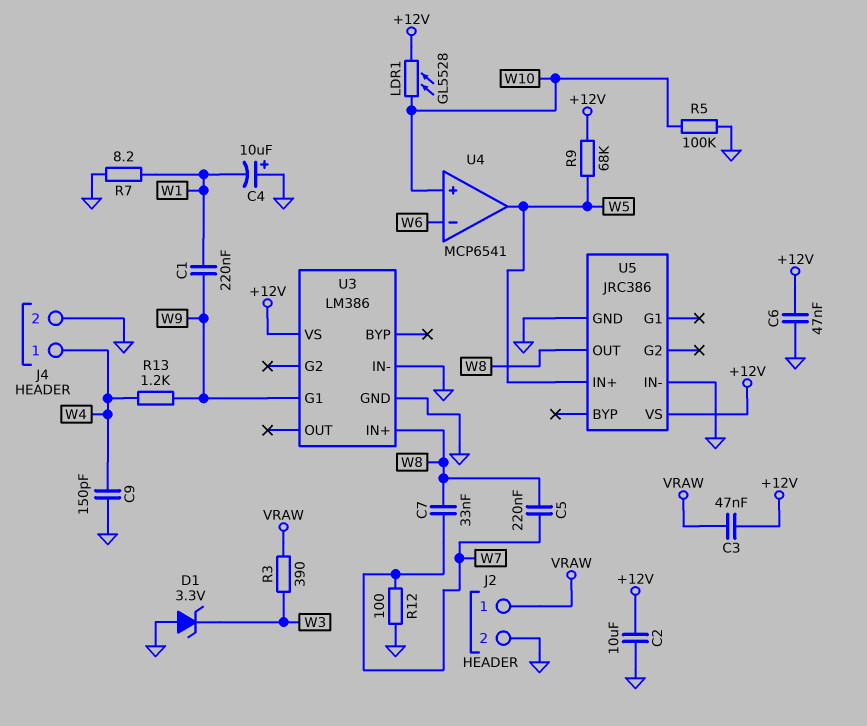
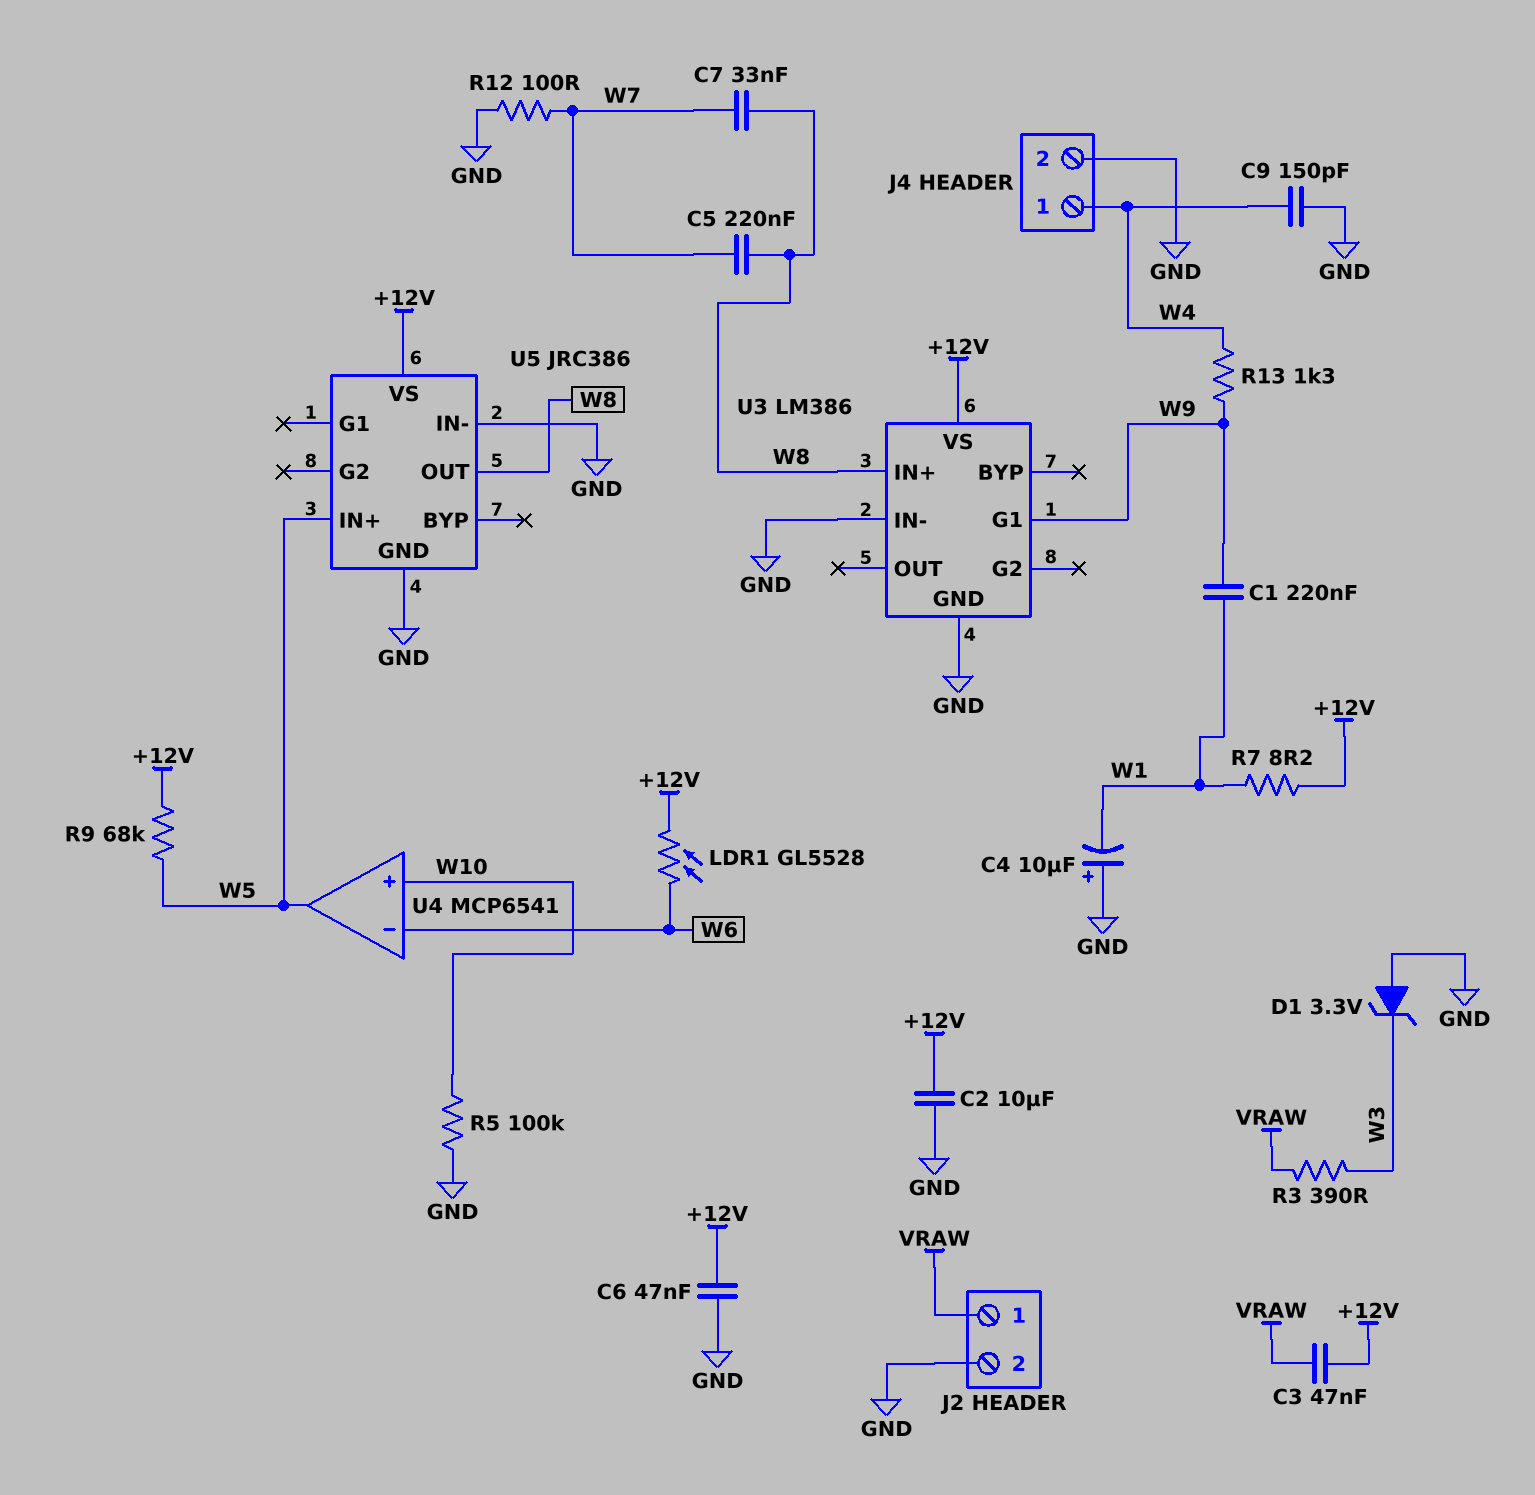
LDR1: GL5528 (+12V, W10) -> GL5528 (+12V, W6)
R7: 8.2 (GND, W1) -> 8.2 (+12V, W1)
R13: 1.2k (W4, W9) -> 1.3k (W4, W9)

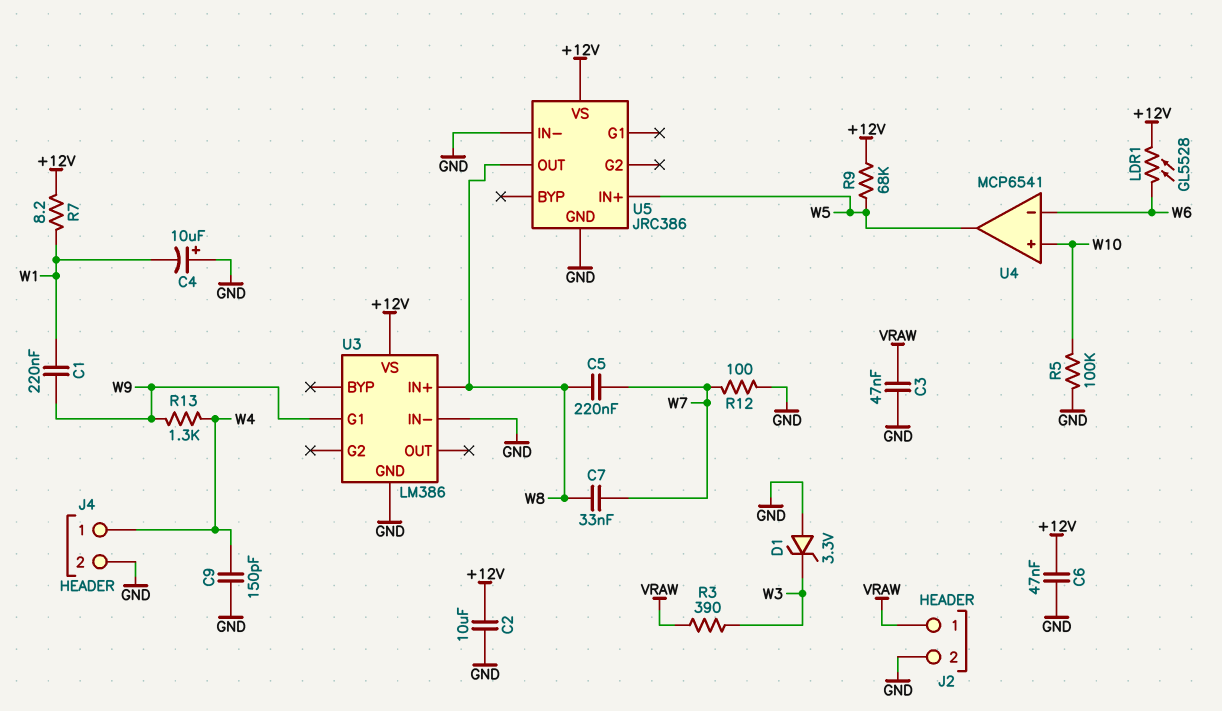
C3: 47nF (+12V, VRAW) -> 47nF (GND, VRAW)

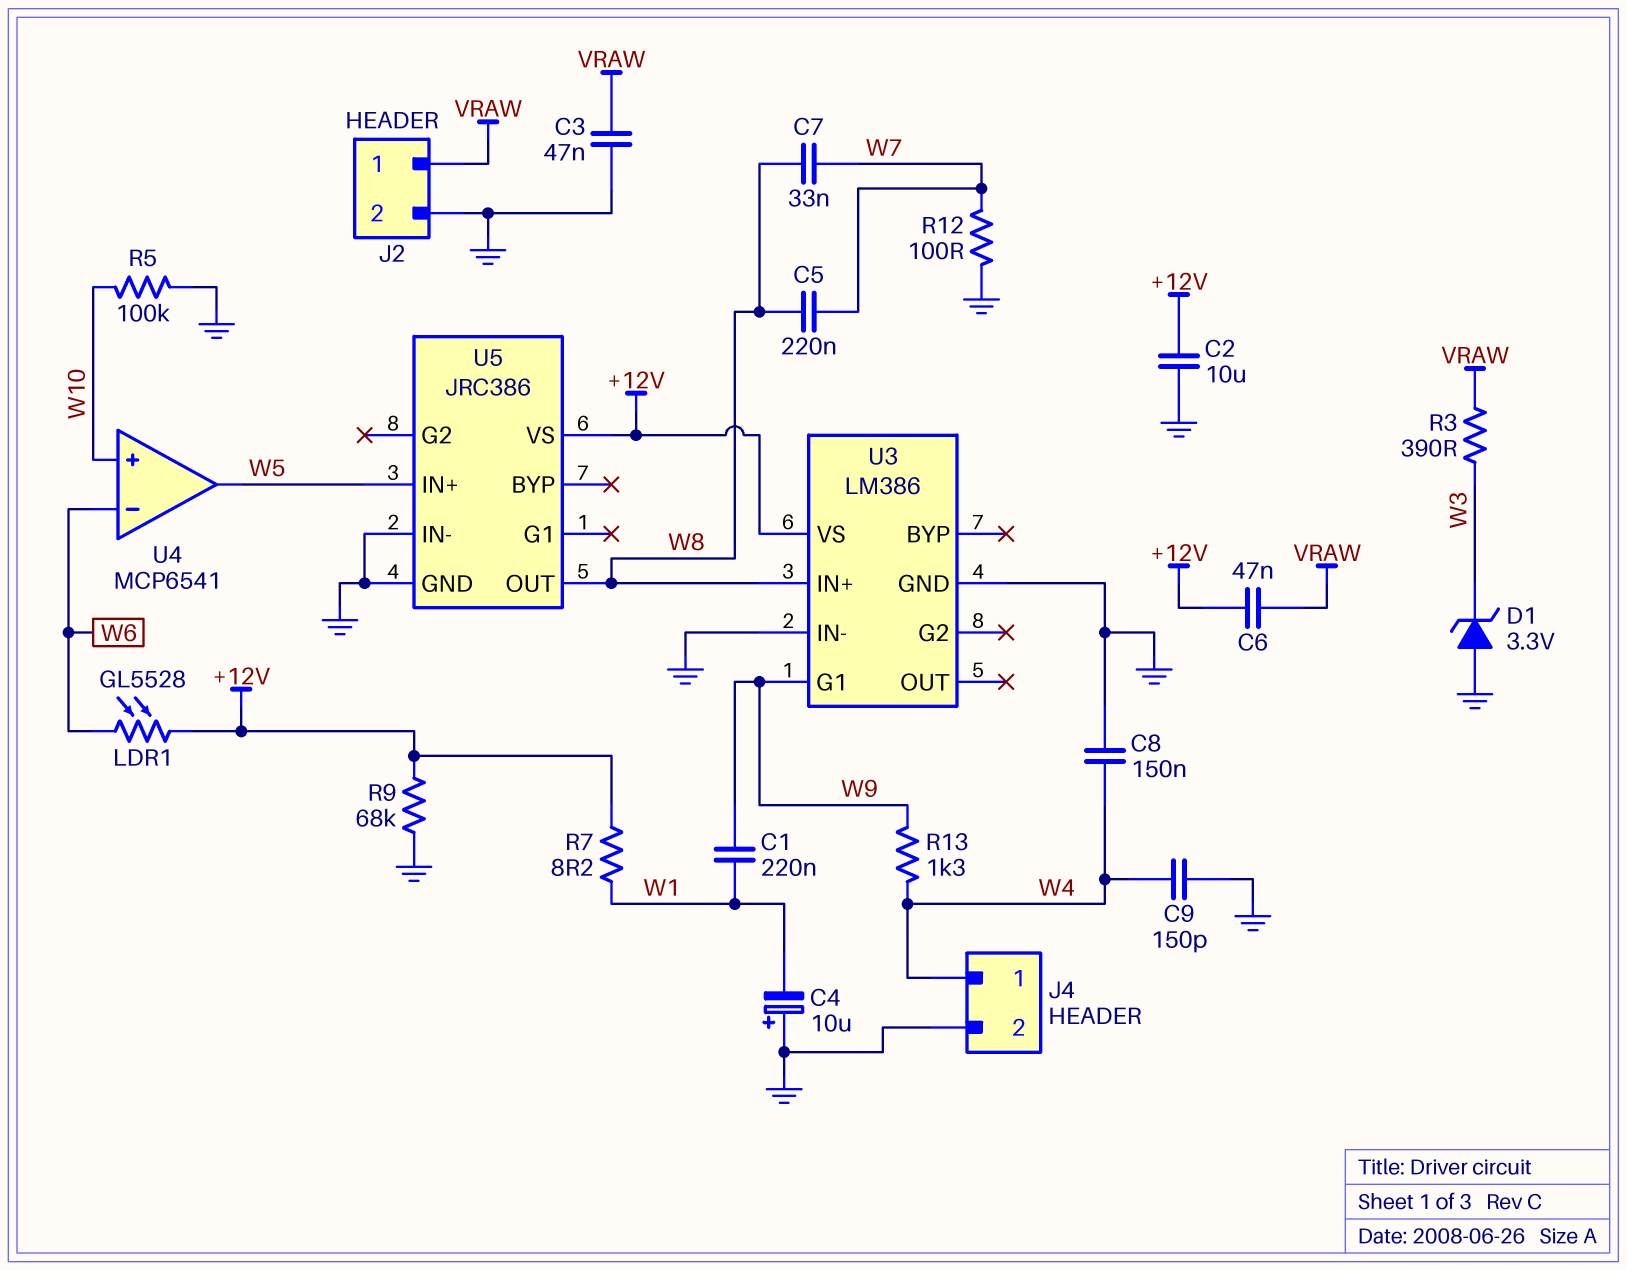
C6: 47nF (+12V, GND) -> 47nF (+12V, VRAW)
C8: none -> 150nF (GND, W4)
R9: 68k (+12V, W5) -> 68k (+12V, GND)

